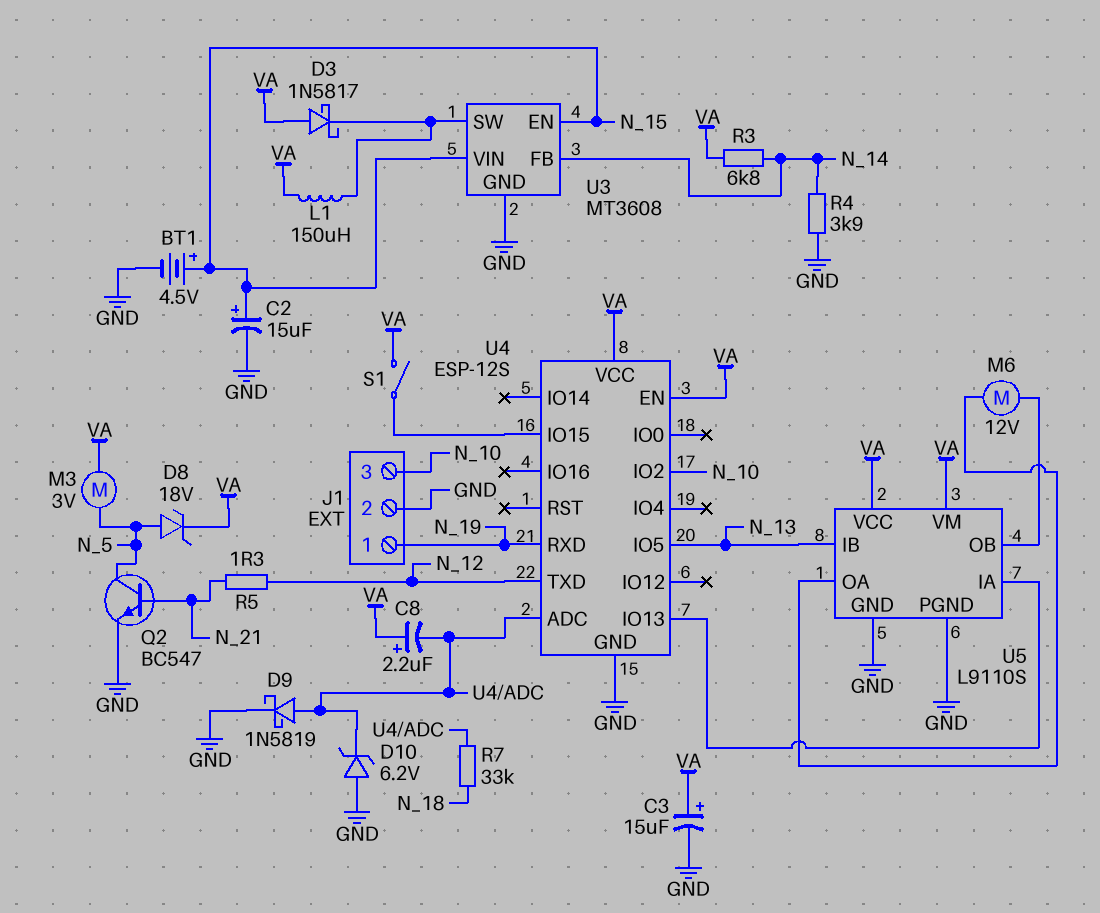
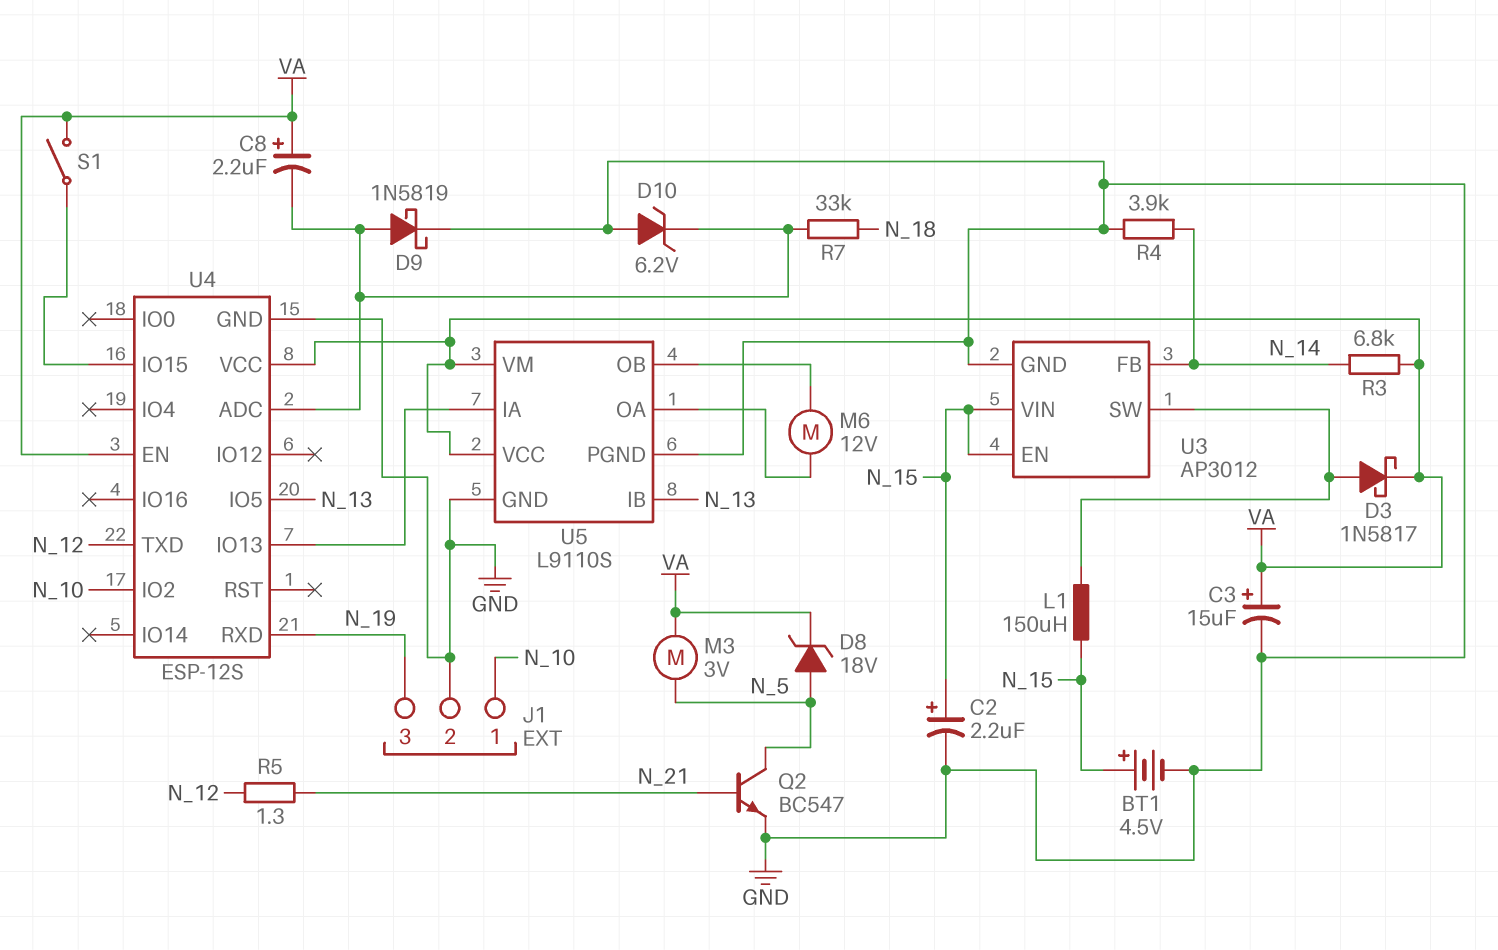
C2: 15uF (plus N_15, minus GND) -> 2.2uF (plus N_15, minus GND)
D3: schottky 1N5817 (A VA, K U3/SW) -> schottky 1N5817 (A U3/SW, K VA)
J1 pin 1: N_19 -> N_10
J1 pin 3: N_10 -> N_19
L1: 150uH (U3/SW, VA) -> 150uH (N_15, U3/SW)
U3: MT3608 -> AP3012

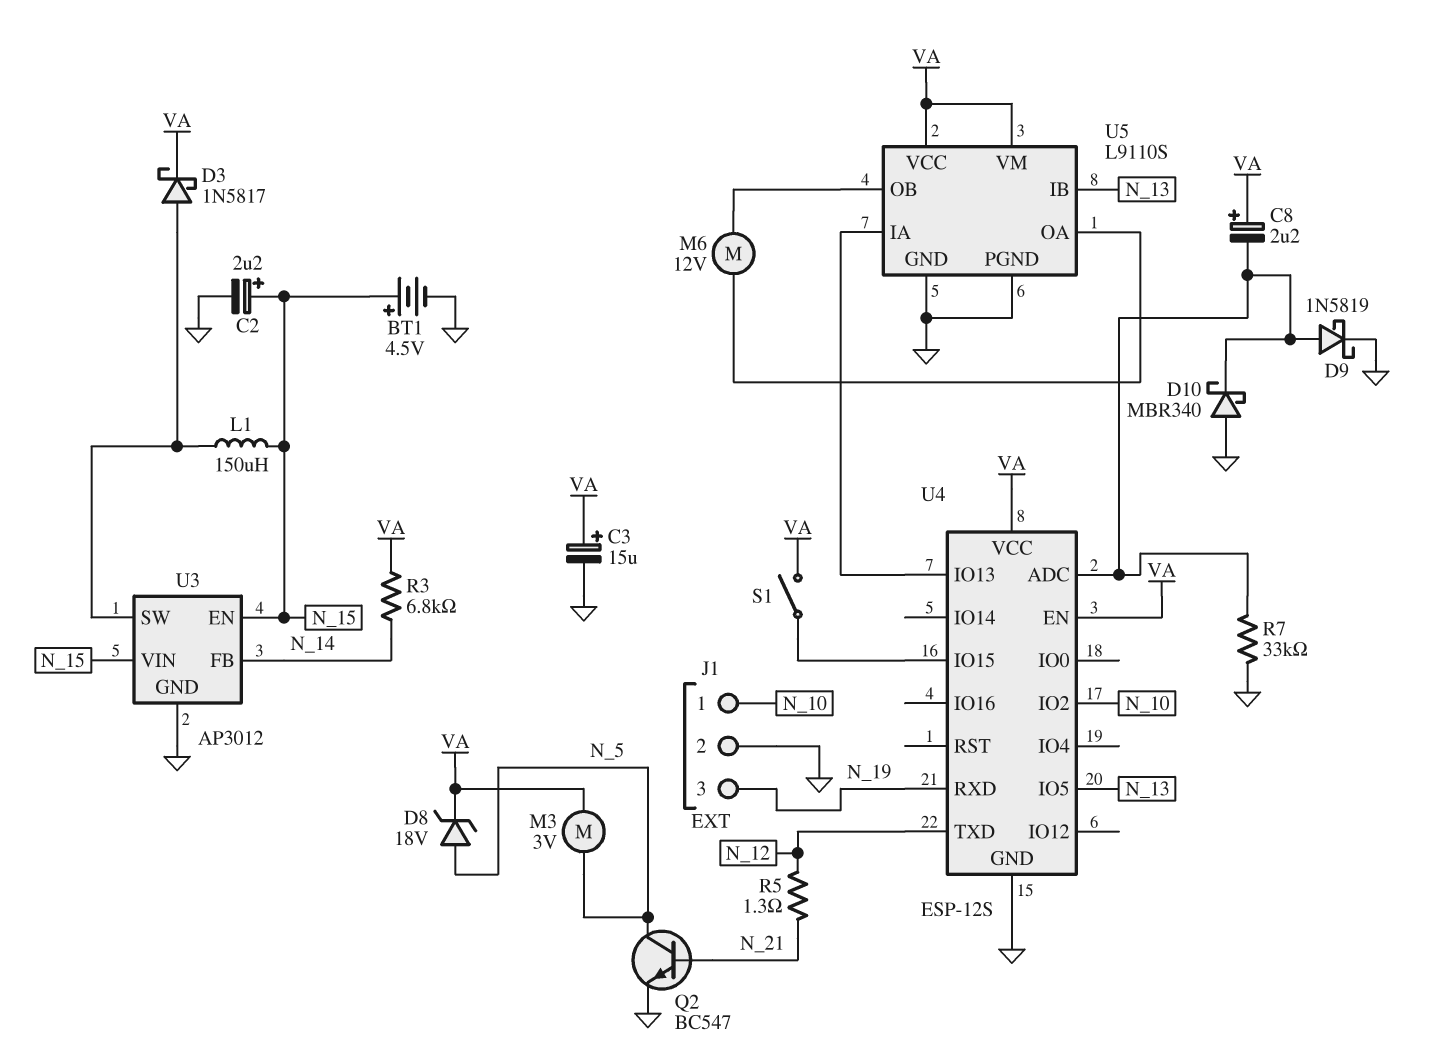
D10: zener 6.2V (A GND, K U4/ADC) -> schottky MBR340 (A GND, K U4/ADC)
R4: 3.9k (GND, N_14) -> none
R7: 33k (N_18, U4/ADC) -> 33k (GND, U4/ADC)

